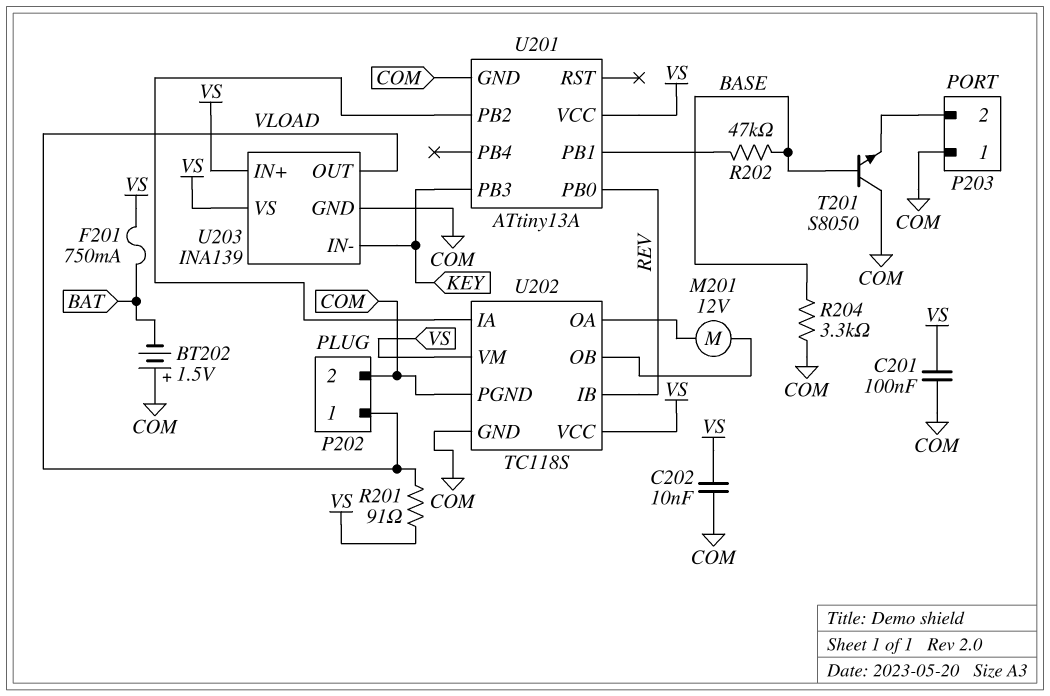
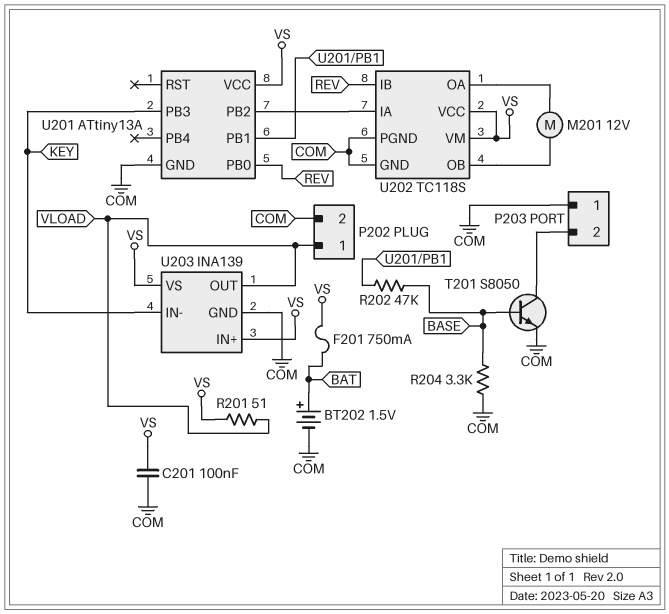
BT202: 1.5V (plus COM, minus BAT) -> 1.5V (plus BAT, minus COM)
C202: 10nF (COM, VS) -> none
R201: 91 (VLOAD, VS) -> 51 (VLOAD, VS)
T201: NPN S8050 (B BASE, C COM, E P203/2) -> NPN S8050 (B BASE, C P203/2, E COM)

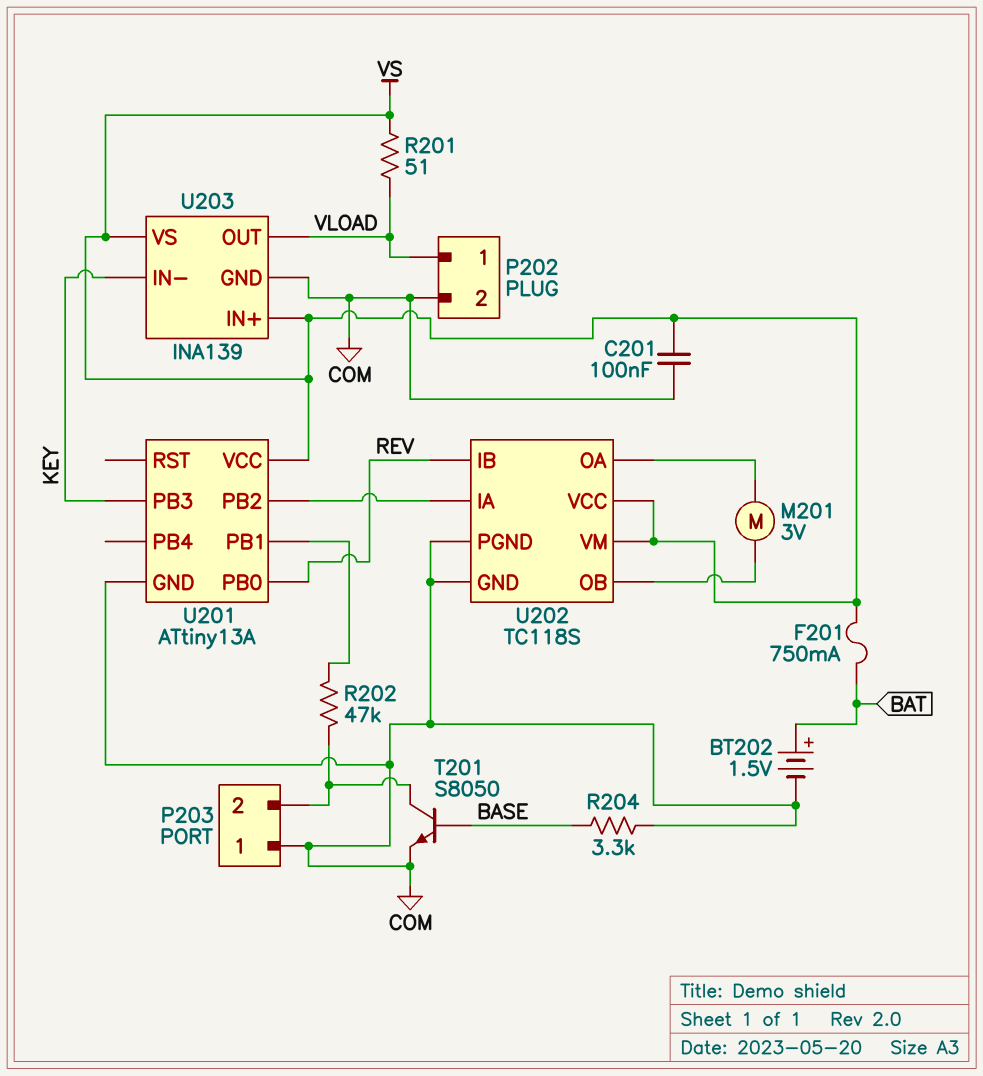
M201: motor 12V (U202/OA, U202/OB) -> motor 3V (U202/OA, U202/OB)
R202: 47k (BASE, U201/PB1) -> 47k (P203/2, U201/PB1)

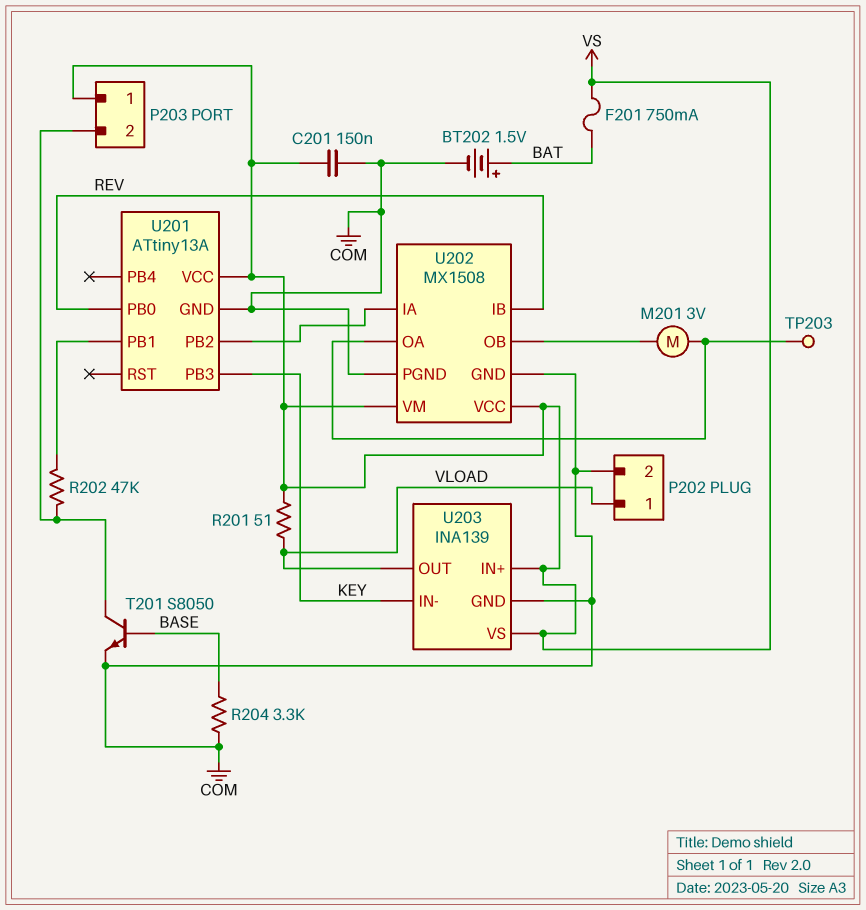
C201: 100nF (COM, VS) -> 150nF (COM, VS)
P203 pin 1: COM -> VS
TP203: none -> test point (U202/OA)
U202: TC118S -> MX1508

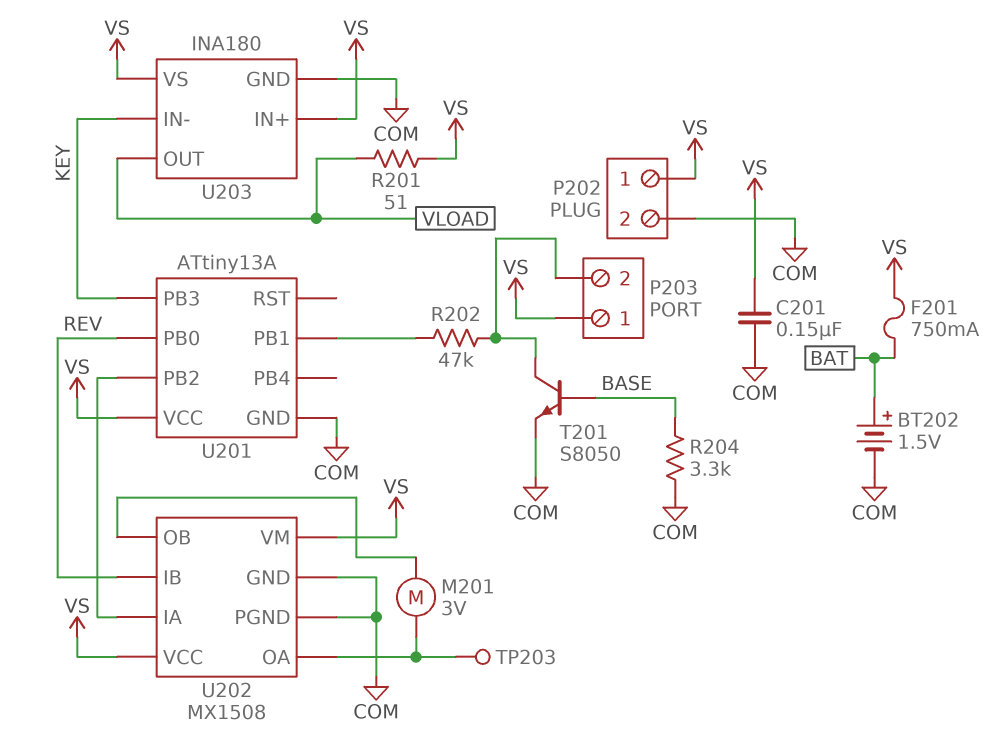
P202 pin 1: VLOAD -> VS
U203: INA139 -> INA180

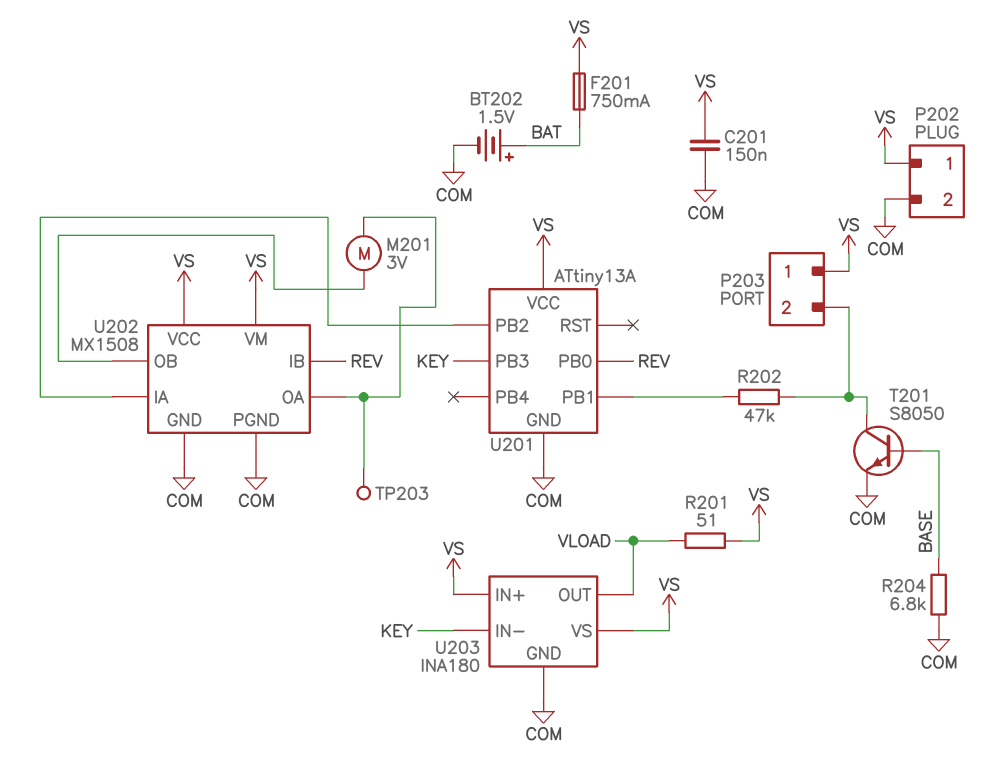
R204: 3.3k (BASE, COM) -> 6.8k (BASE, COM)

